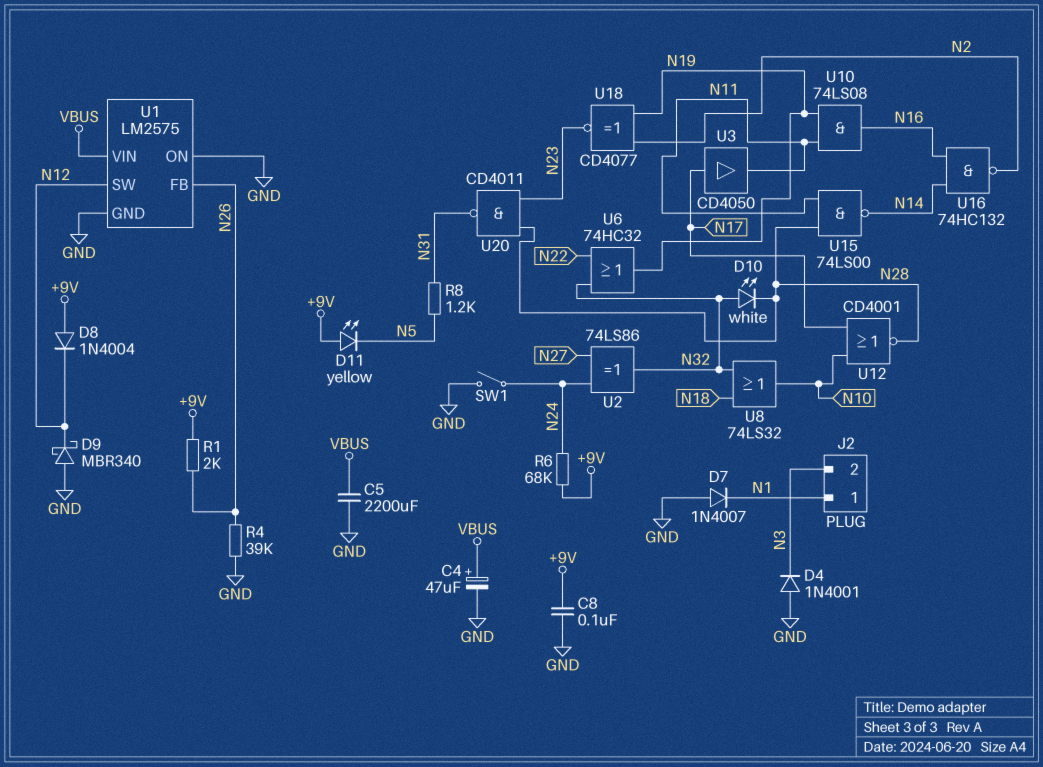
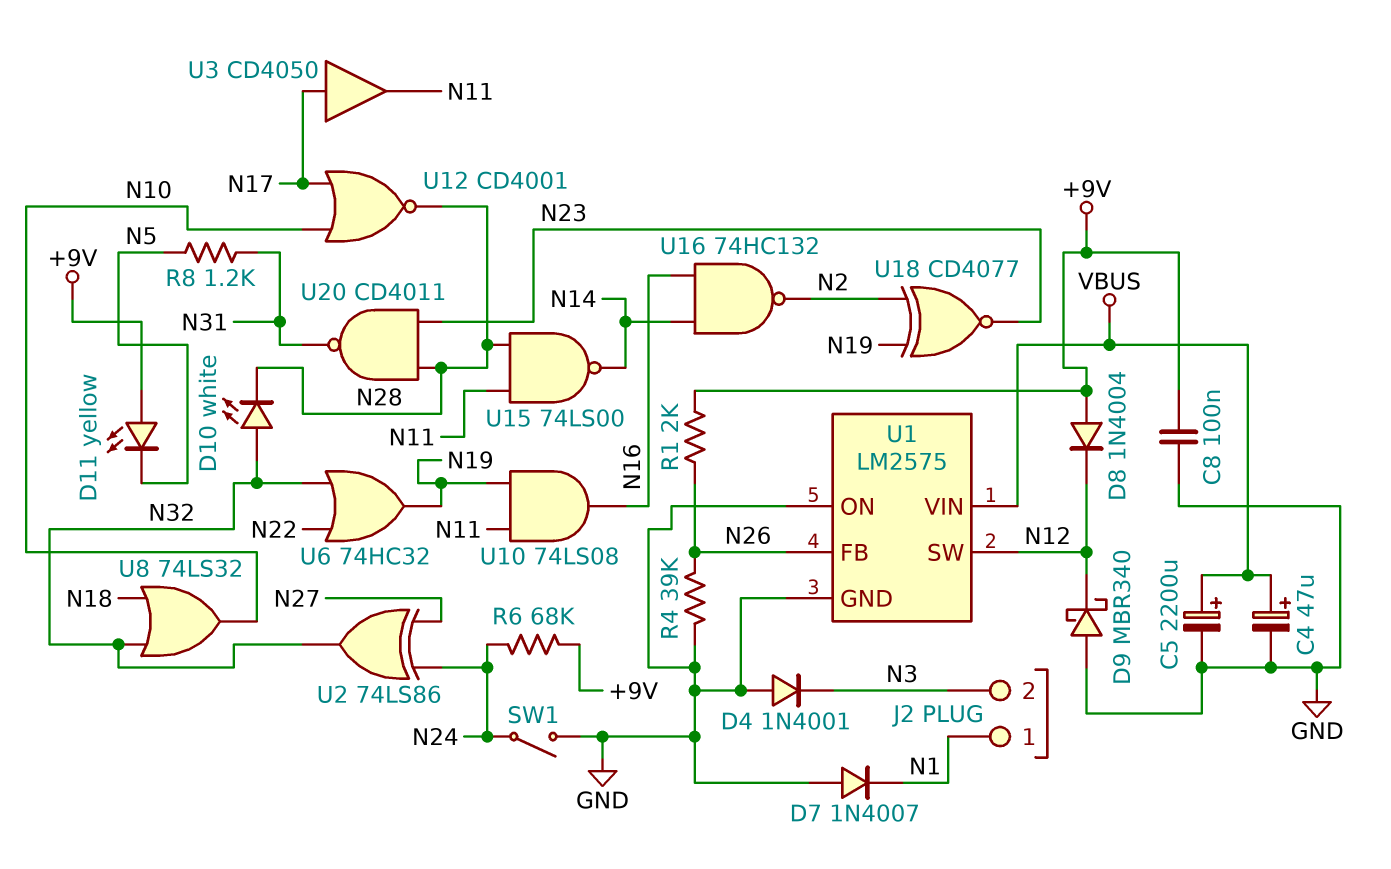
C5: 2200uF (GND, VBUS) -> 2200uF (plus VBUS, minus GND)

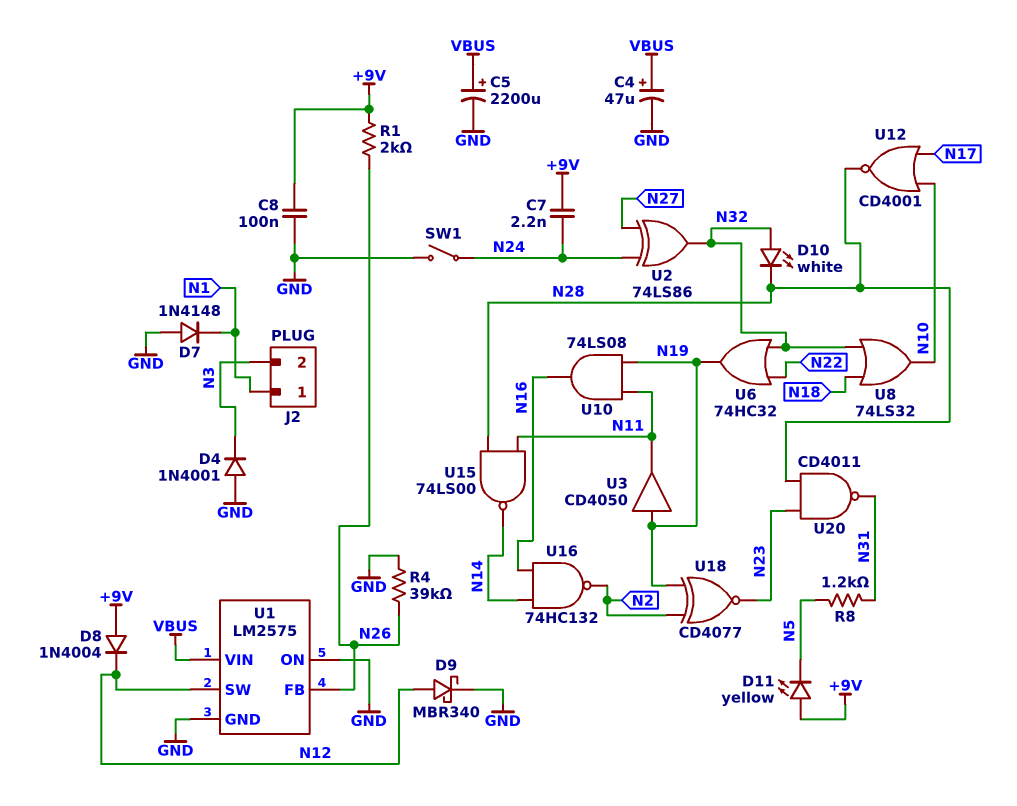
C7: none -> 2.2nF (+9V, N24)
D7: diode 1N4007 (A GND, K N1) -> diode 1N4148 (A GND, K N1)
D9: schottky MBR340 (A GND, K N12) -> schottky MBR340 (A N12, K GND)
R6: 68k (+9V, N24) -> none
U3: buffer CD4050 (in N17, out N11) -> buffer CD4050 (in N19, out N11)

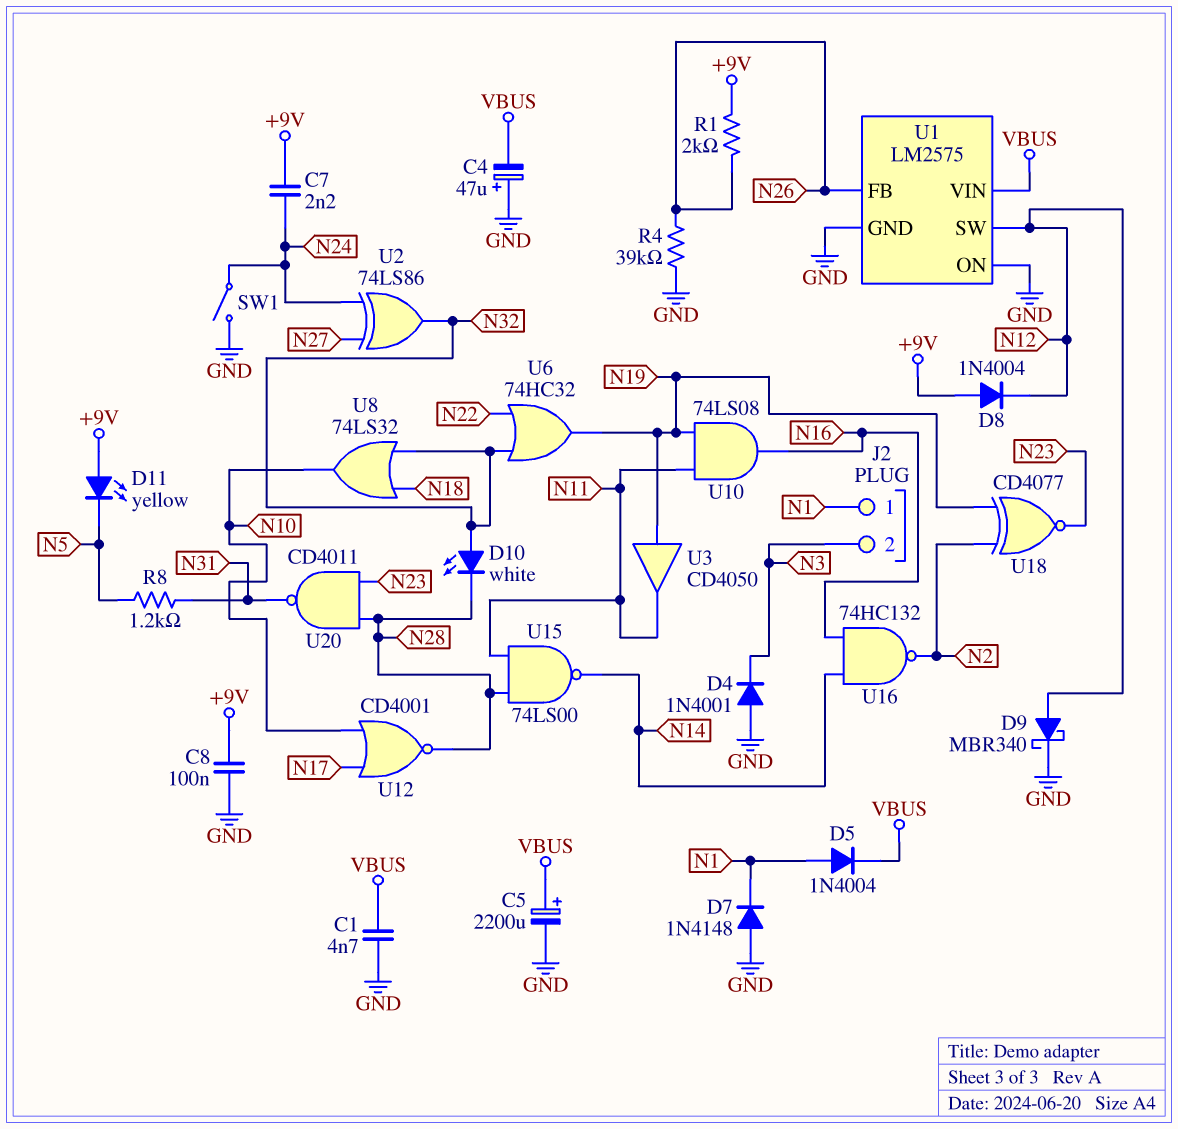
C1: none -> 4.7nF (GND, VBUS)
C4: 47uF (plus VBUS, minus GND) -> 47uF (plus GND, minus VBUS)
D5: none -> diode 1N4004 (A N1, K VBUS)

